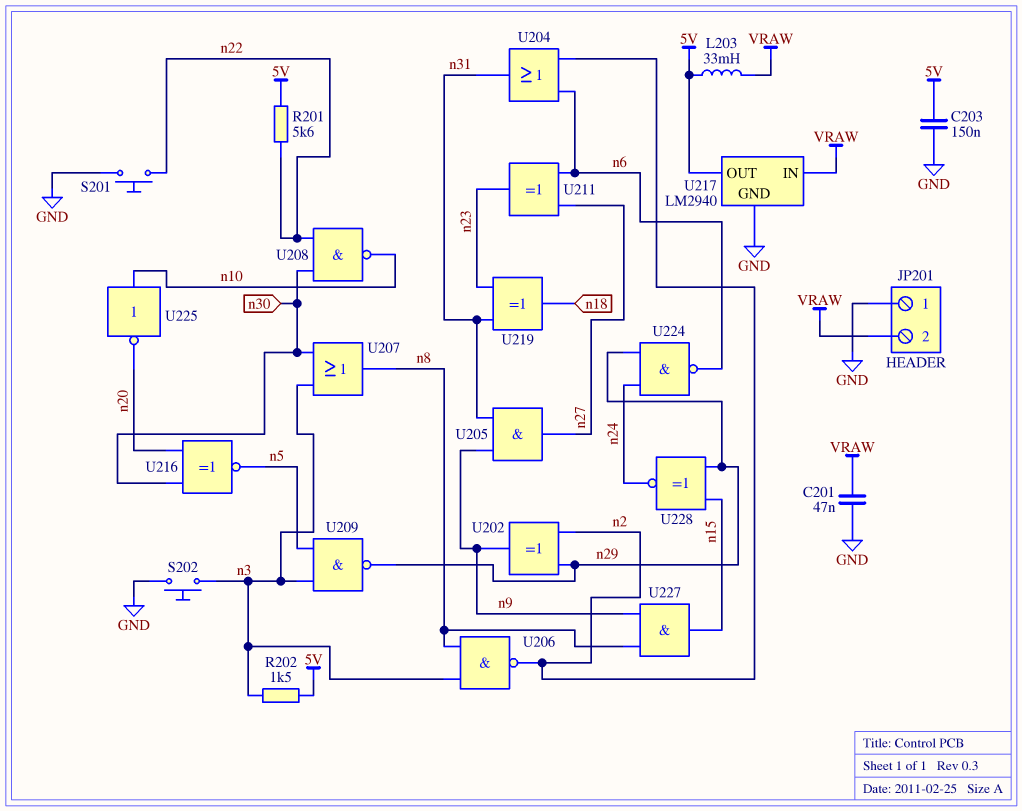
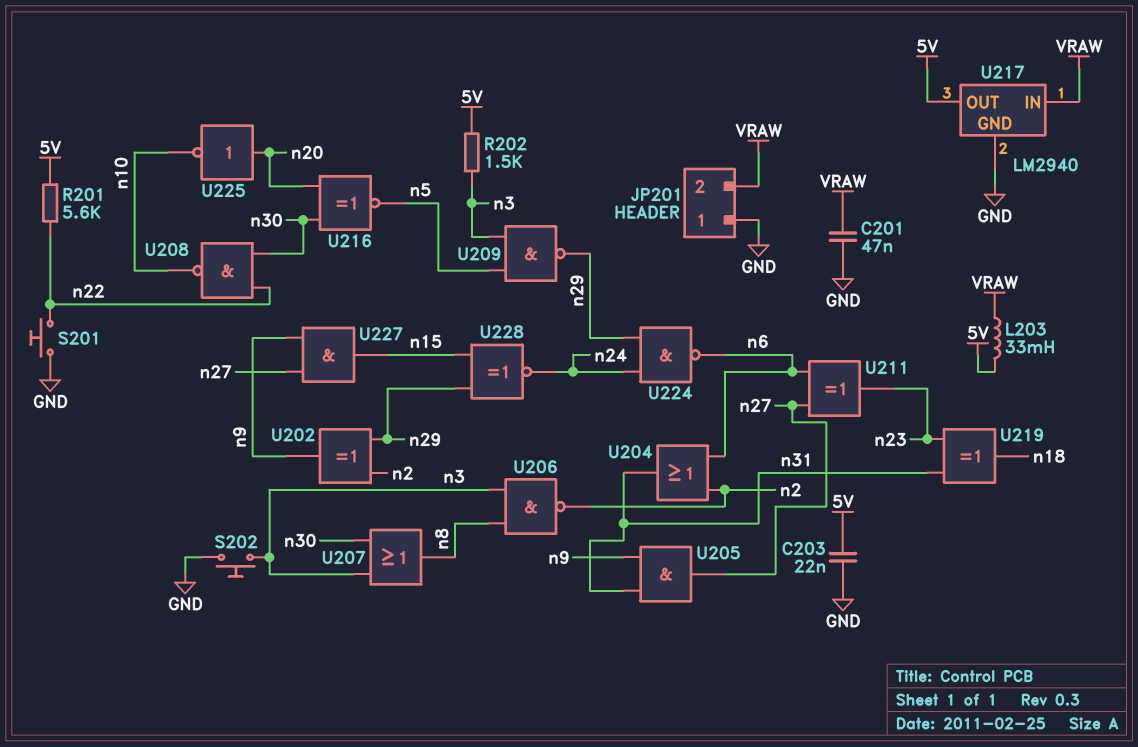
C203: 150nF (5V, GND) -> 22nF (5V, GND)
U225: NOT (in n10, out n20) -> NOT (in n20, out n10)
U227: AND (in n8, in n9, out n15) -> AND (in n9, in n27, out n15)

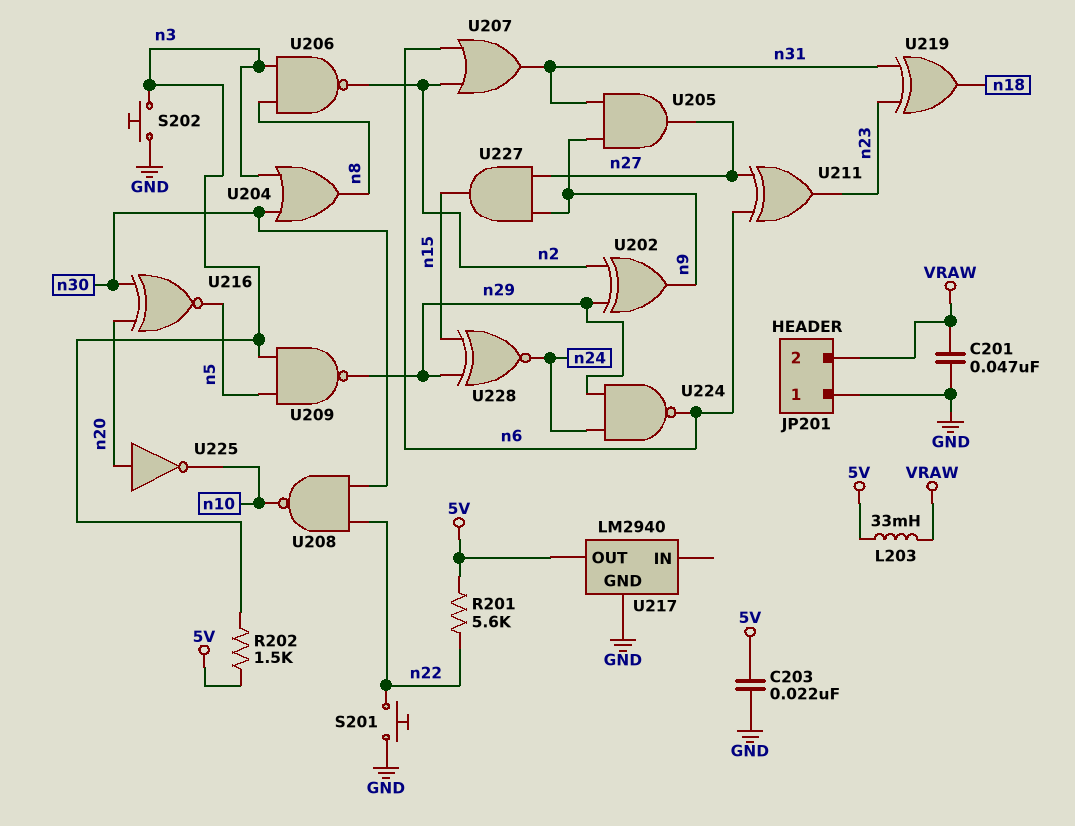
U204: OR (in n2, in n6, out n31) -> OR (in n3, in n30, out n8)
U207: OR (in n3, in n30, out n8) -> OR (in n2, in n6, out n31)
U217 pin IN: VRAW -> none

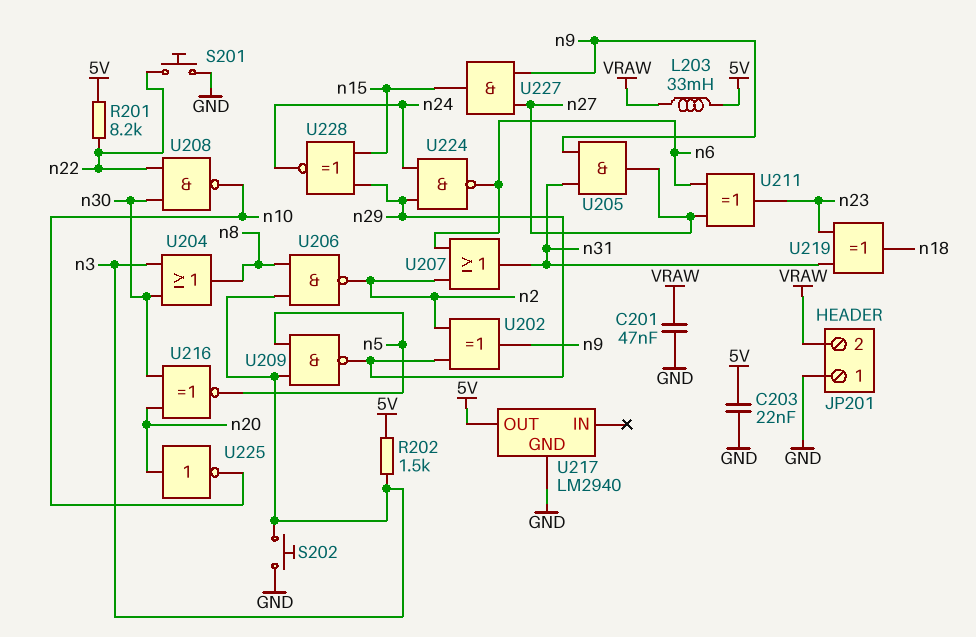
R201: 5.6k (5V, n22) -> 8.2k (5V, n22)

